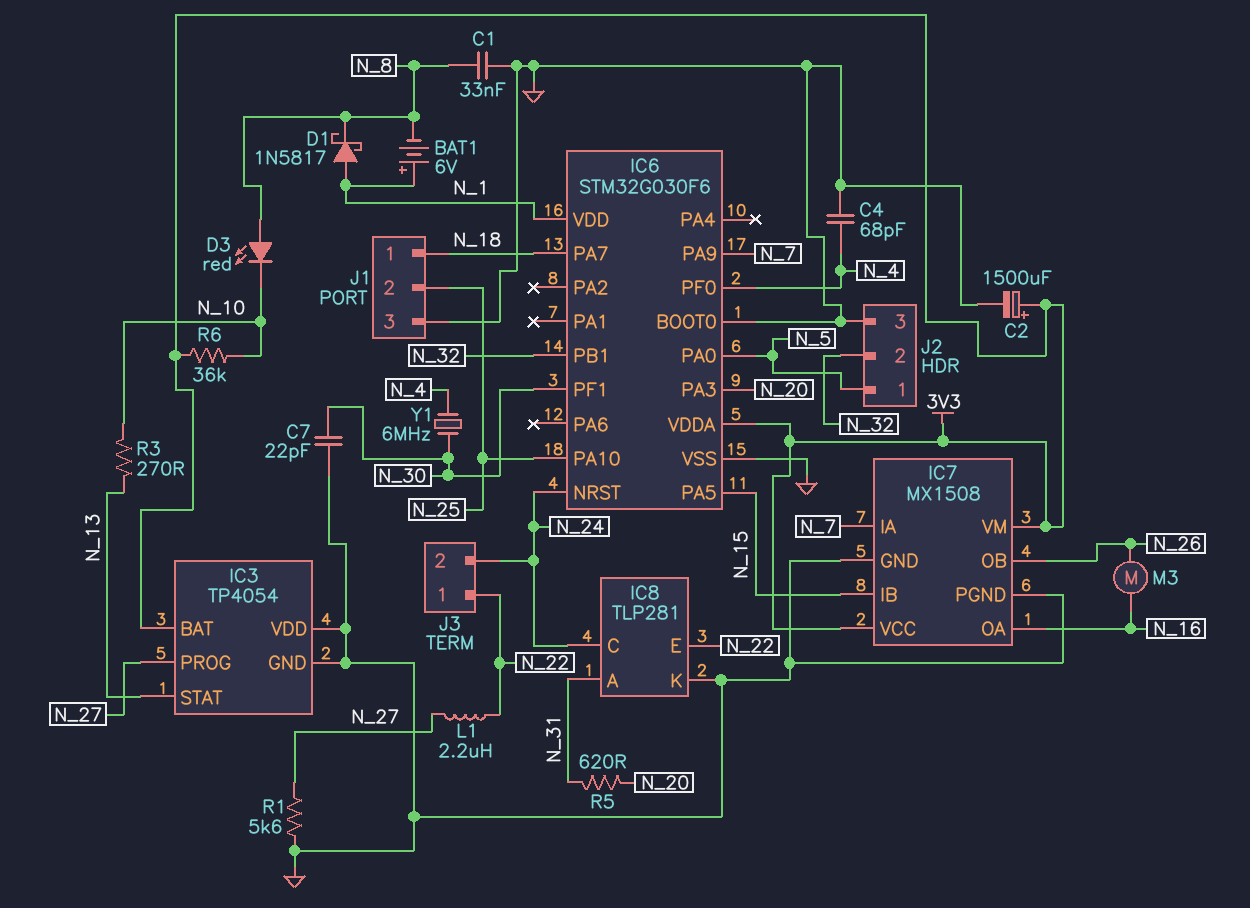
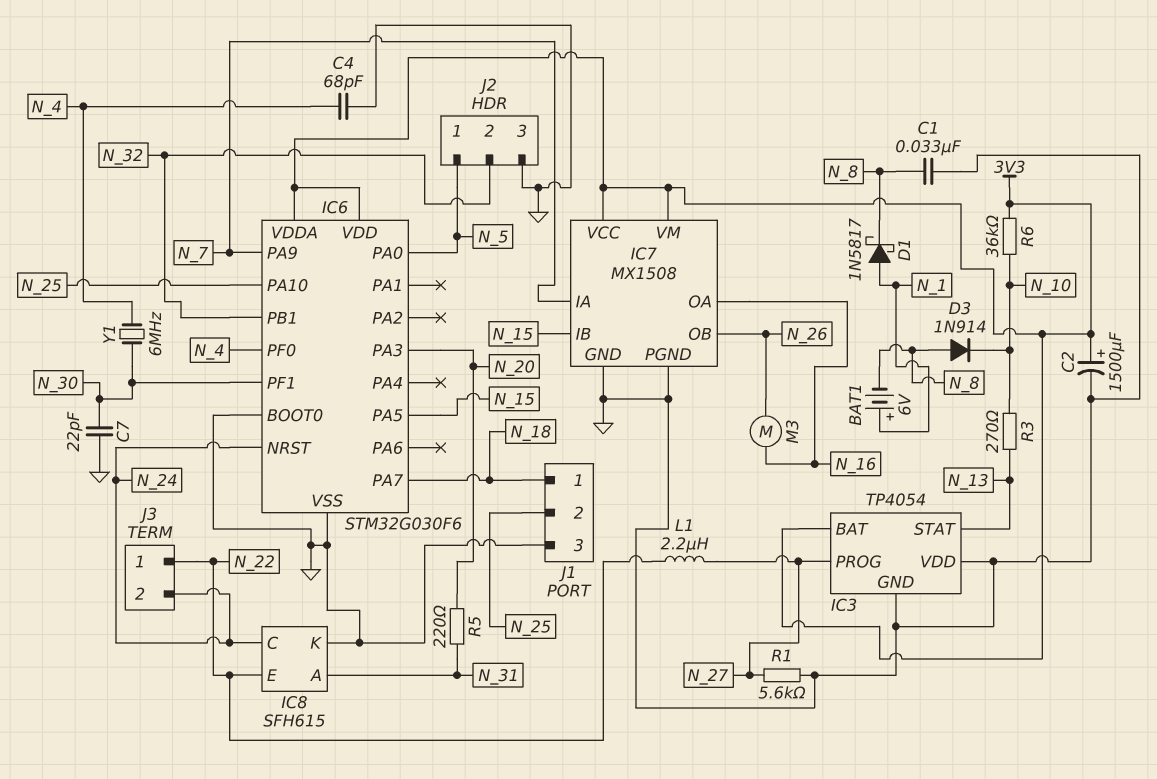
D3: LED red (A N_8, K N_10) -> diode 1N914 (A N_8, K N_10)
IC6 pin VDD: N_1 -> 3V3
IC8: TLP281 -> SFH615
R5: 620 (N_20, N_31) -> 220 (N_20, N_31)

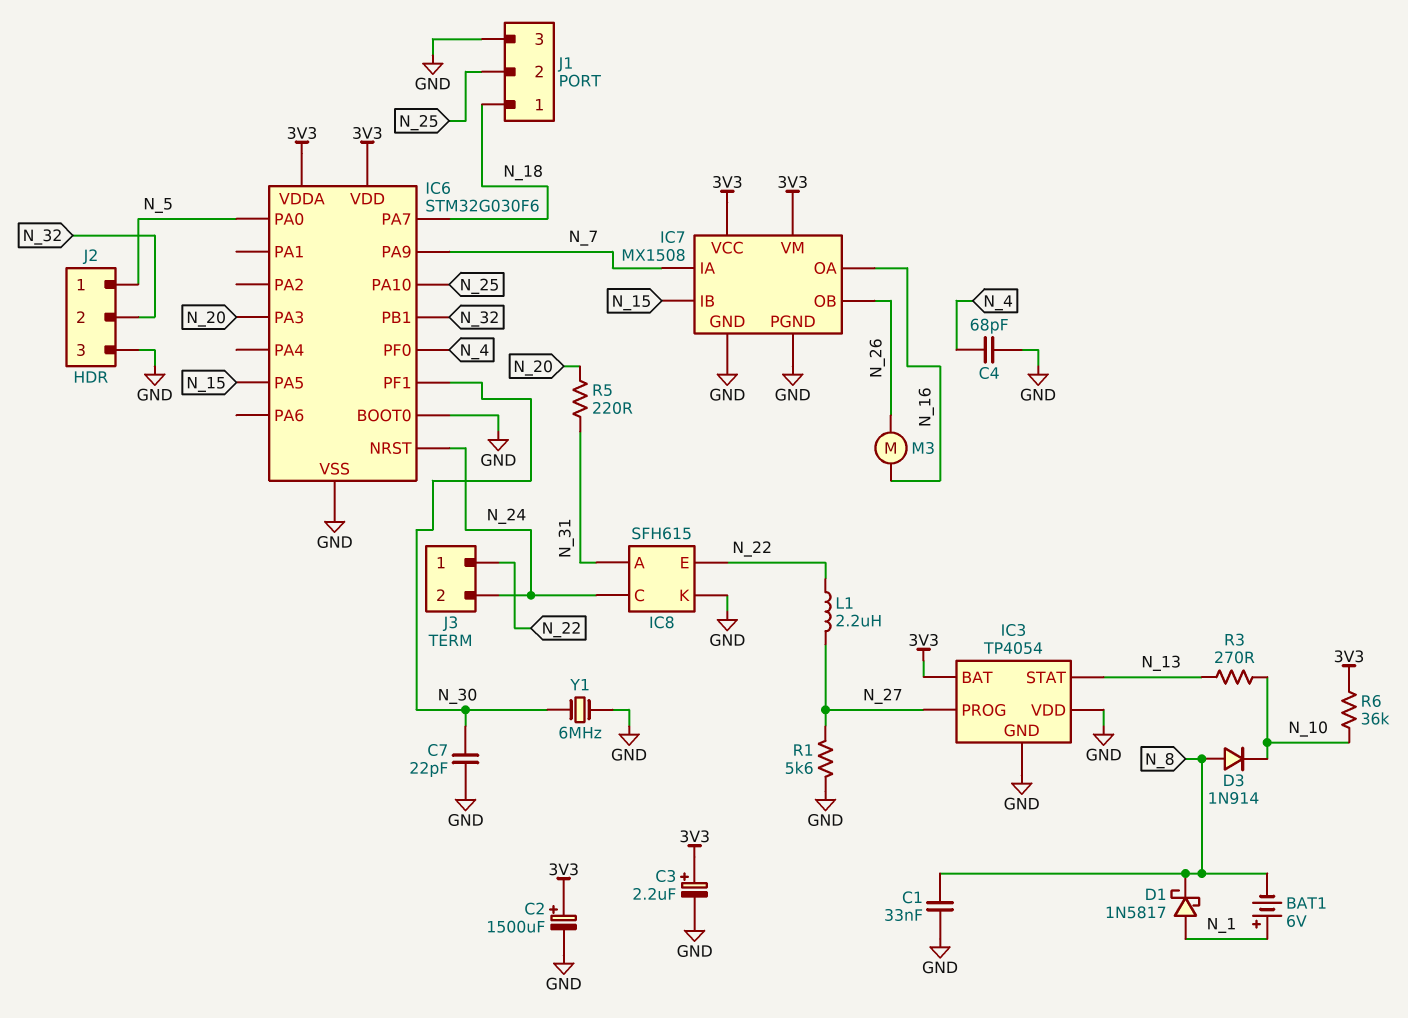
C3: none -> 2.2uF (plus 3V3, minus GND)
Y1: 6MHz (N_4, N_30) -> 6MHz (GND, N_30)

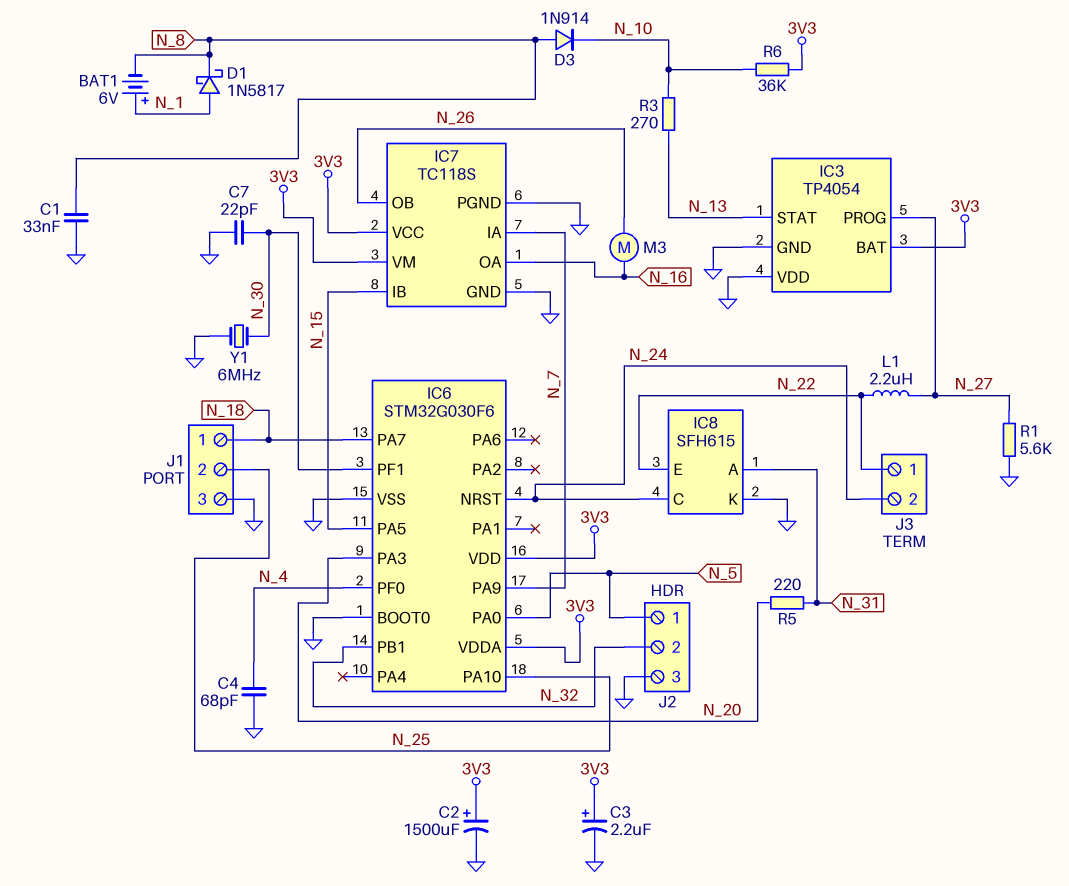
IC7: MX1508 -> TC118S

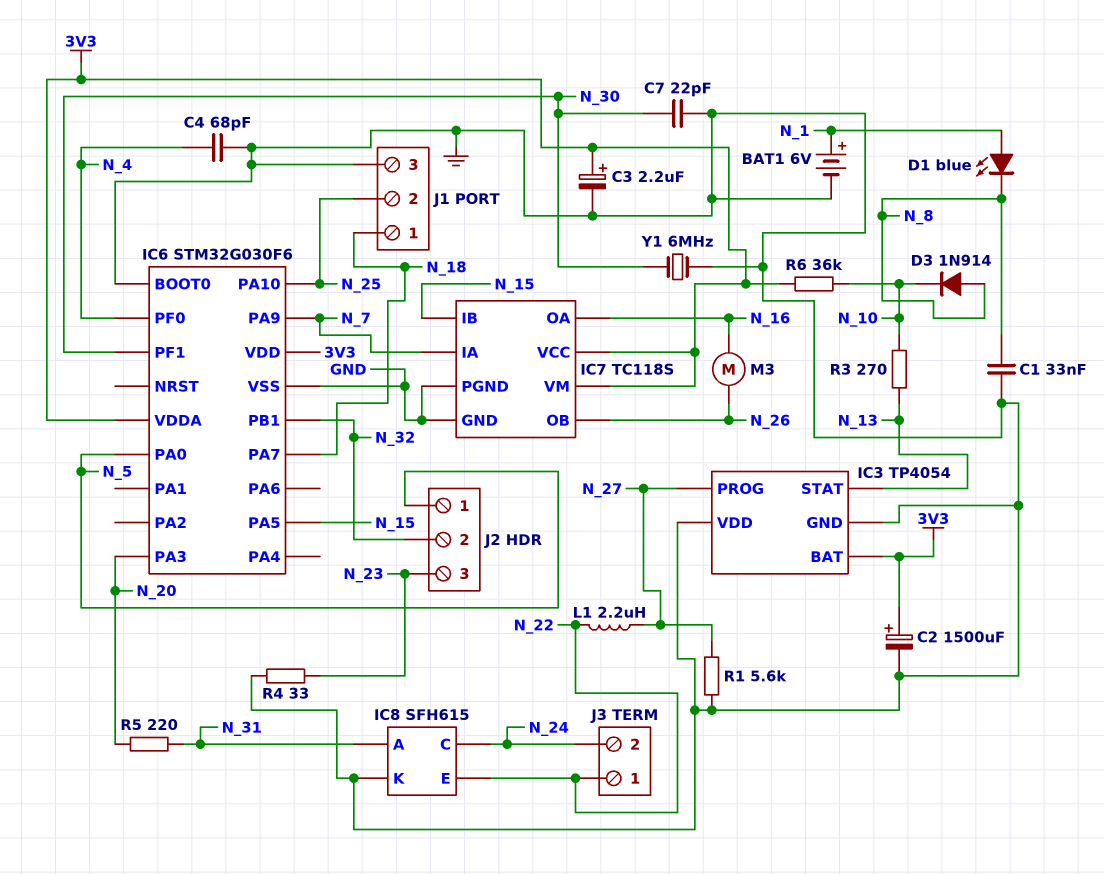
BAT1: 6V (plus N_1, minus N_8) -> 6V (plus N_1, minus GND)
D1: schottky 1N5817 (A N_1, K N_8) -> LED blue (A N_1, K N_8)
IC6 pin NRST: N_24 -> none
J2 pin 3: GND -> N_23
R4: none -> 33 (GND, N_23)

